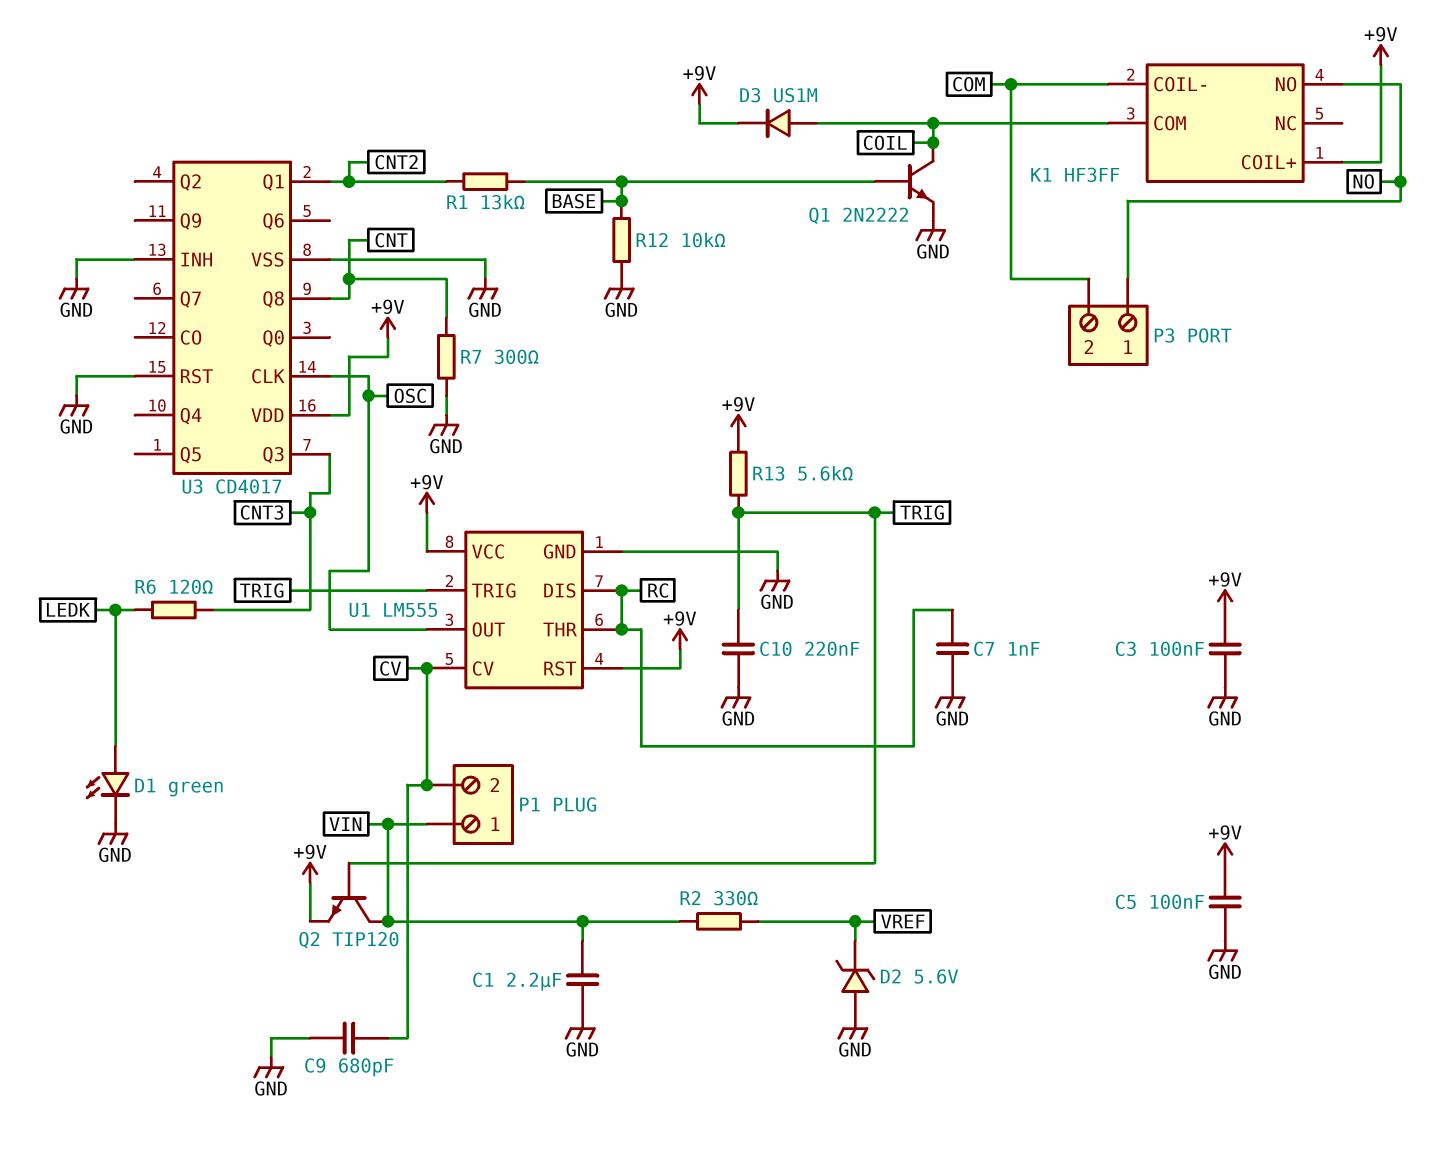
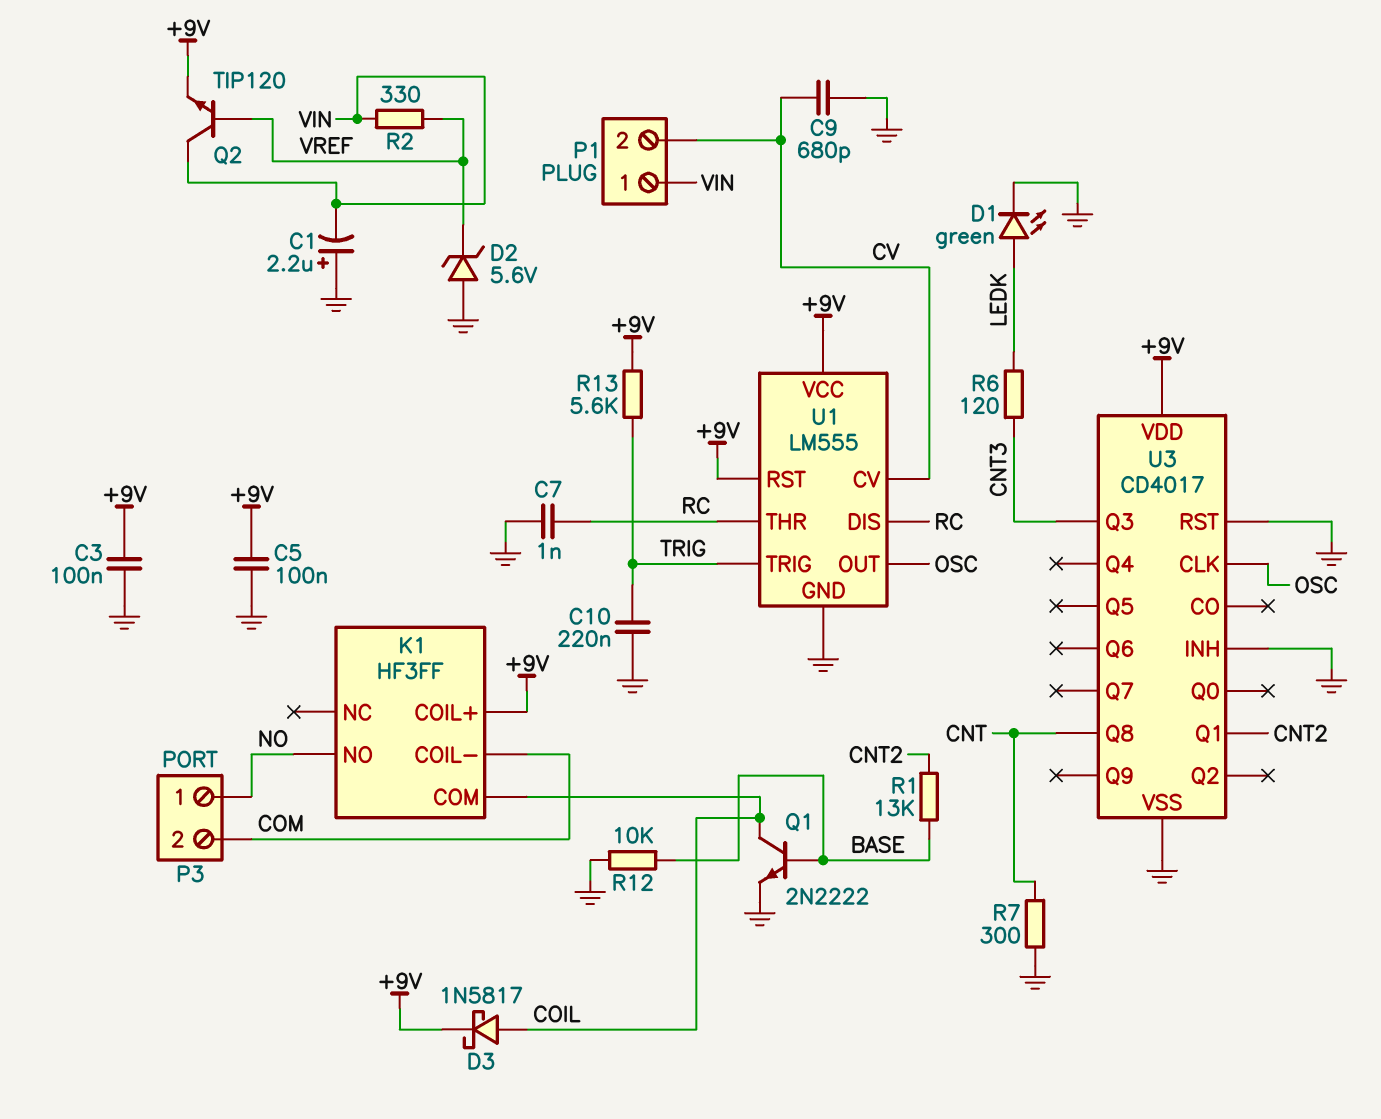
C1: 2.2uF (GND, VIN) -> 2.2uF (plus GND, minus VIN)
D3: diode US1M (A COIL, K +9V) -> schottky 1N5817 (A COIL, K +9V)
Q2: NPN TIP120 (B TRIG, C VIN, E +9V) -> NPN TIP120 (B VREF, C VIN, E +9V)

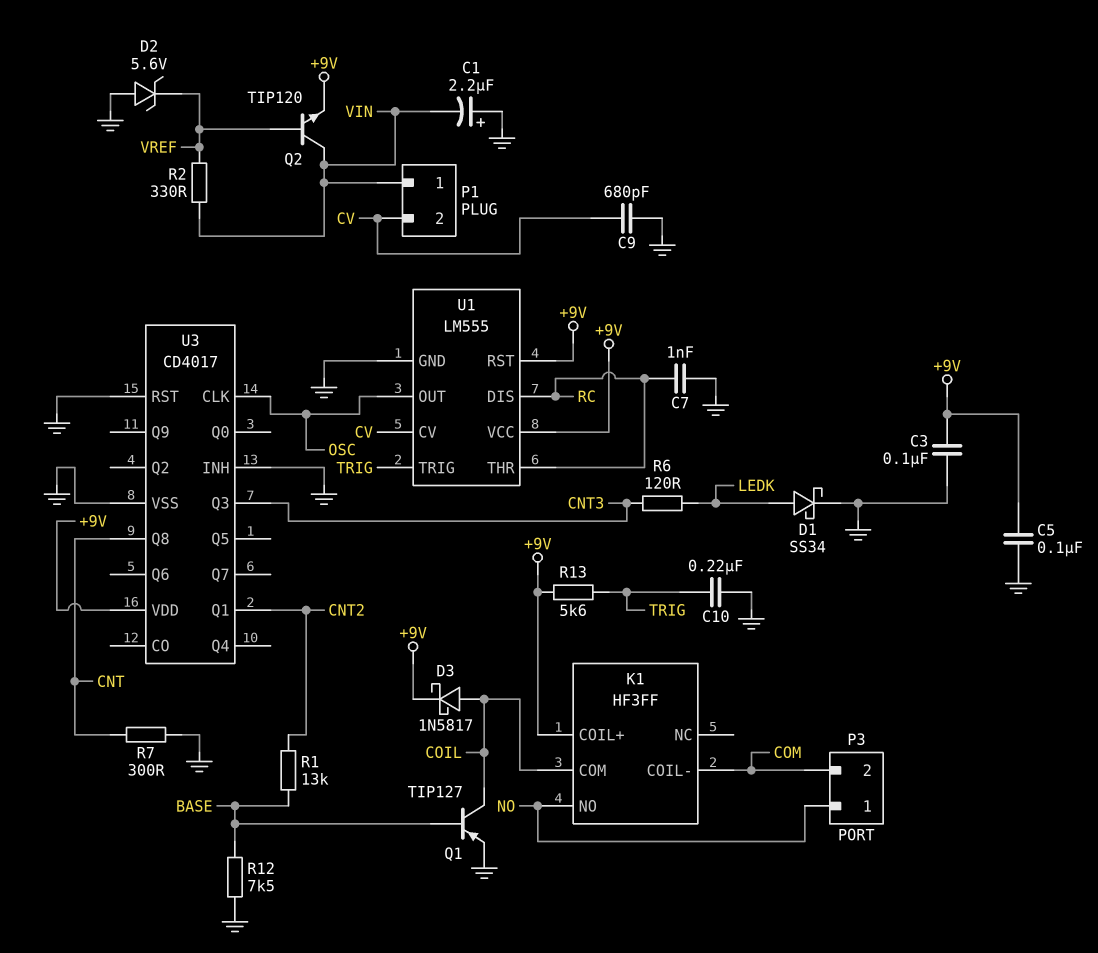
D1: LED green (A LEDK, K GND) -> schottky SS34 (A LEDK, K GND)
Q1: NPN 2N2222 (B BASE, C COIL, E GND) -> PNP TIP127 (B BASE, C COIL, E GND)
R12: 10k (BASE, GND) -> 7.5k (BASE, GND)

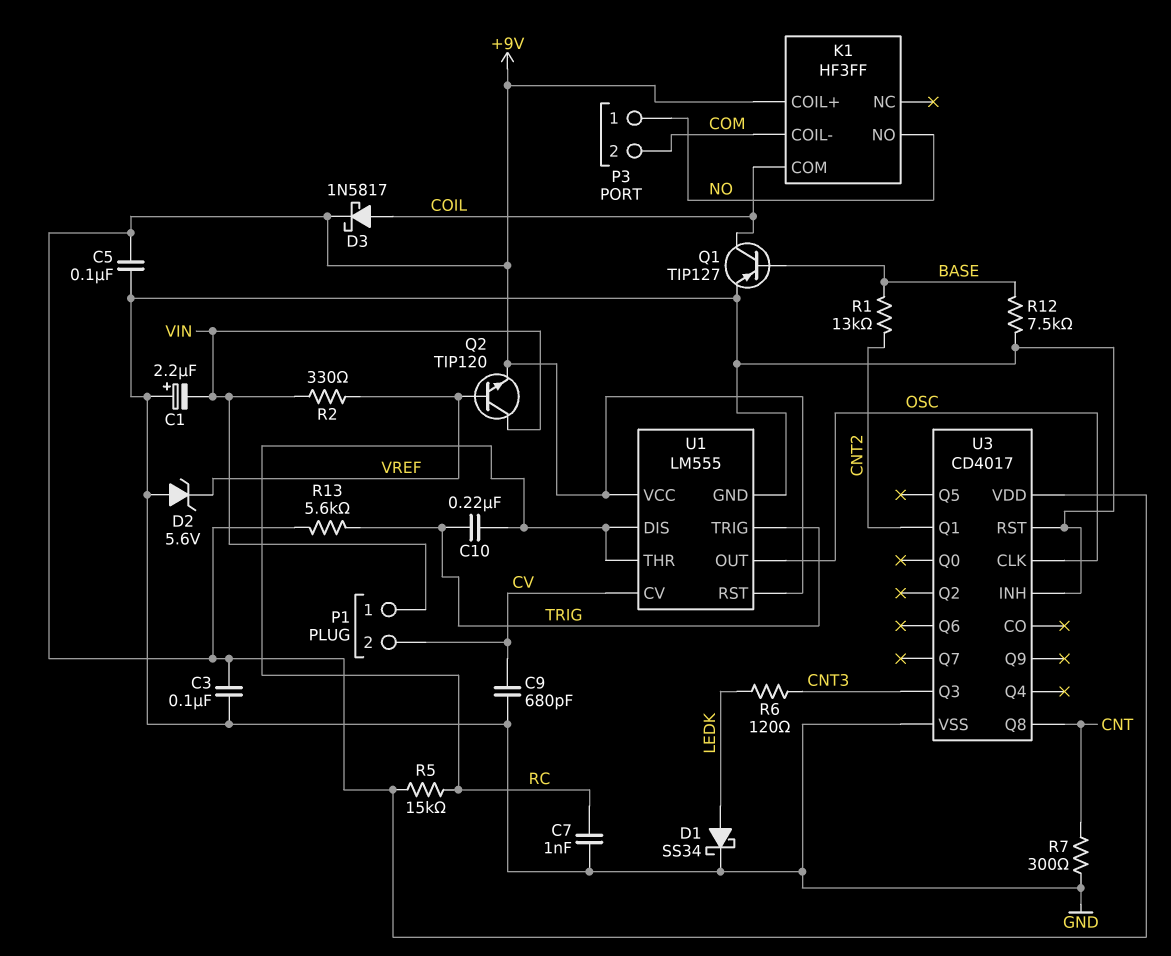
C10: 220nF (GND, TRIG) -> 220nF (RC, TRIG)
R5: none -> 15k (+9V, RC)

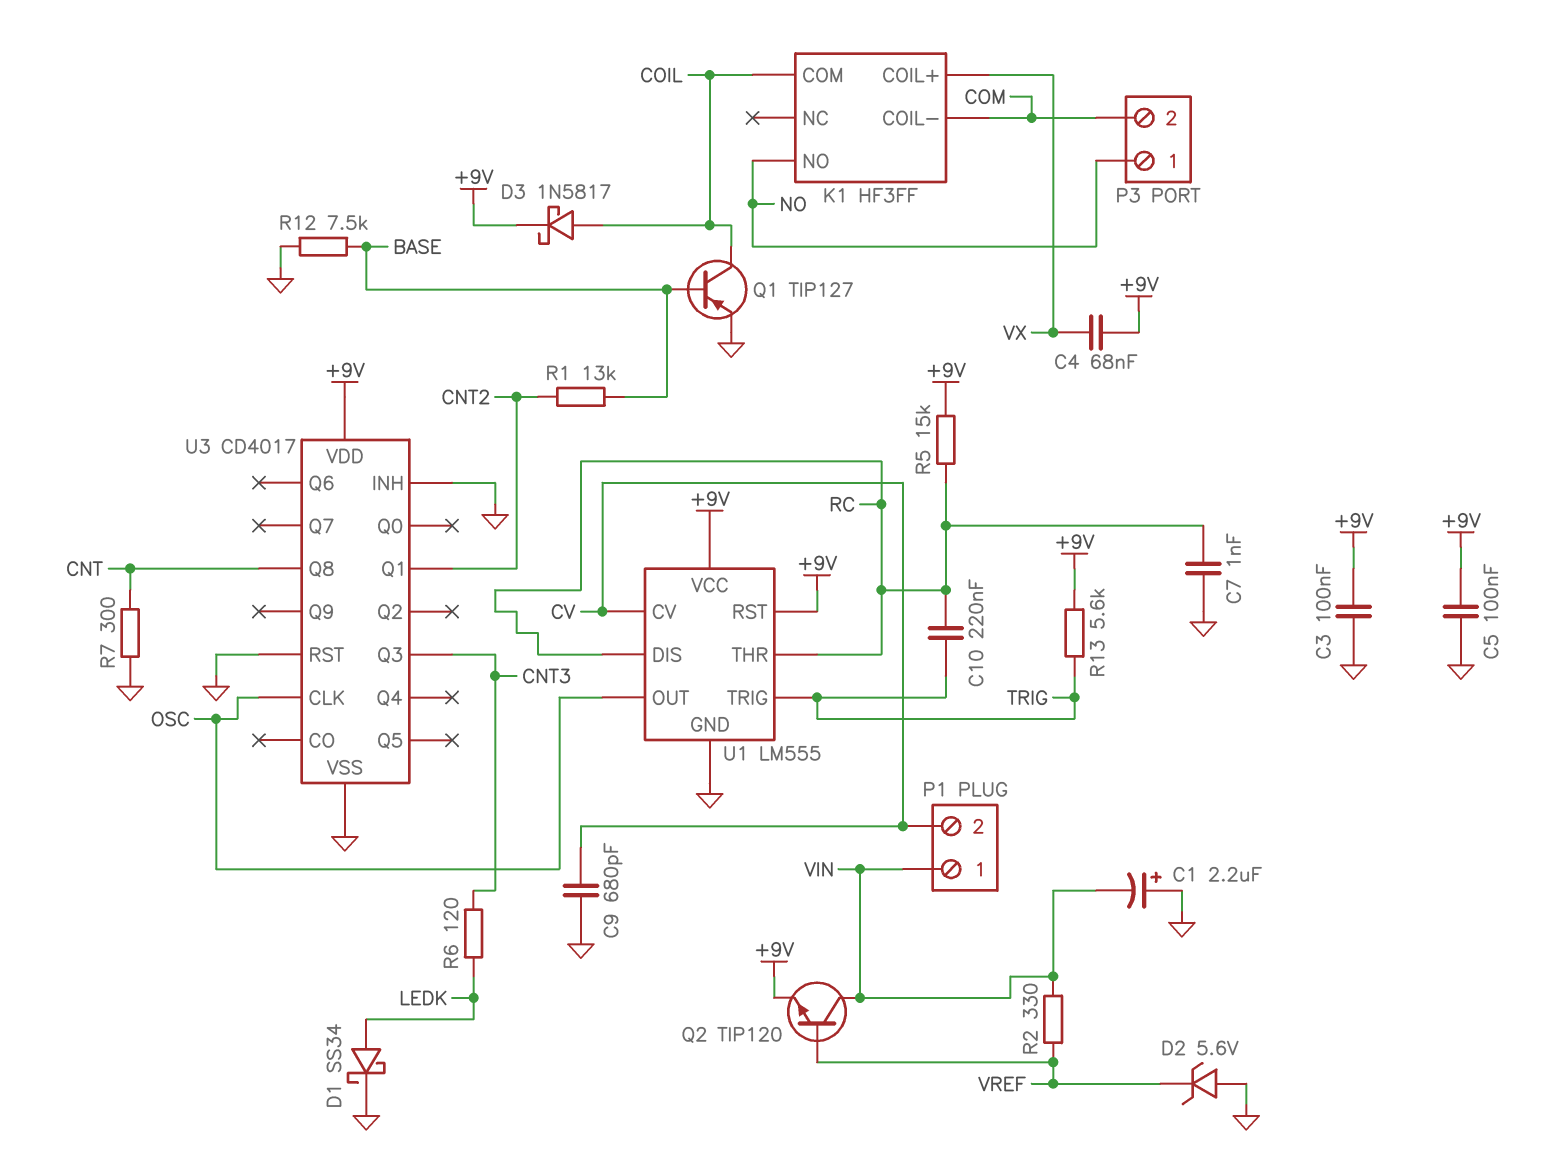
C4: none -> 68nF (+9V, VX)
K1 pin COIL+: +9V -> VX

